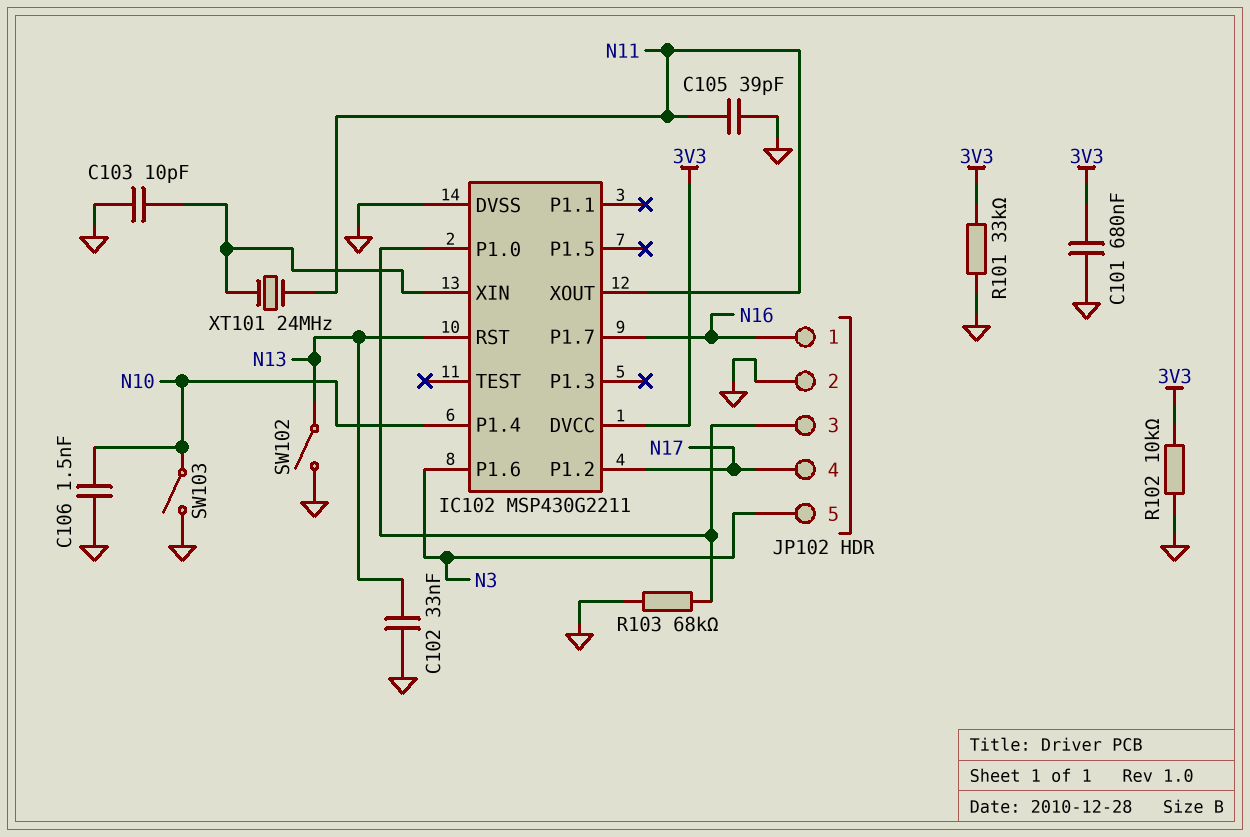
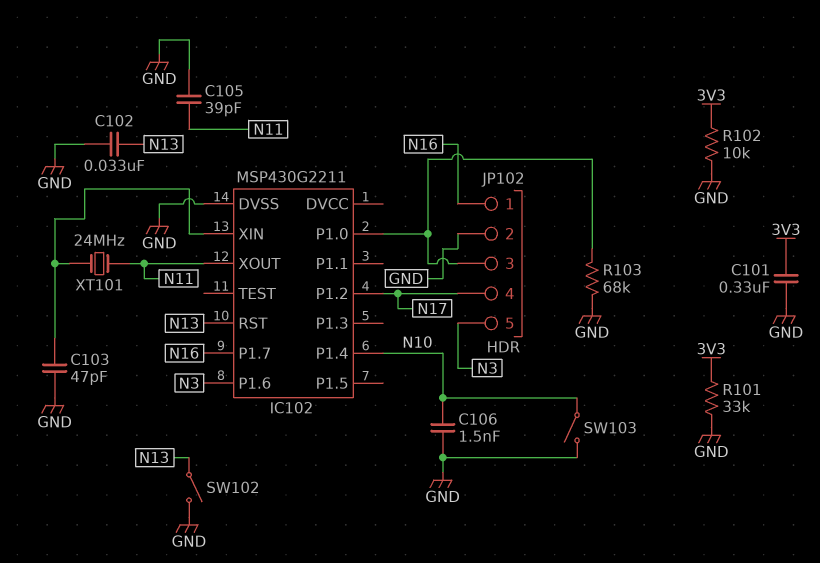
C101: 680nF (3V3, GND) -> 330nF (3V3, GND)
C103: 10pF (GND, IC102/XIN) -> 47pF (GND, IC102/XIN)
IC102 pin DVCC: 3V3 -> none

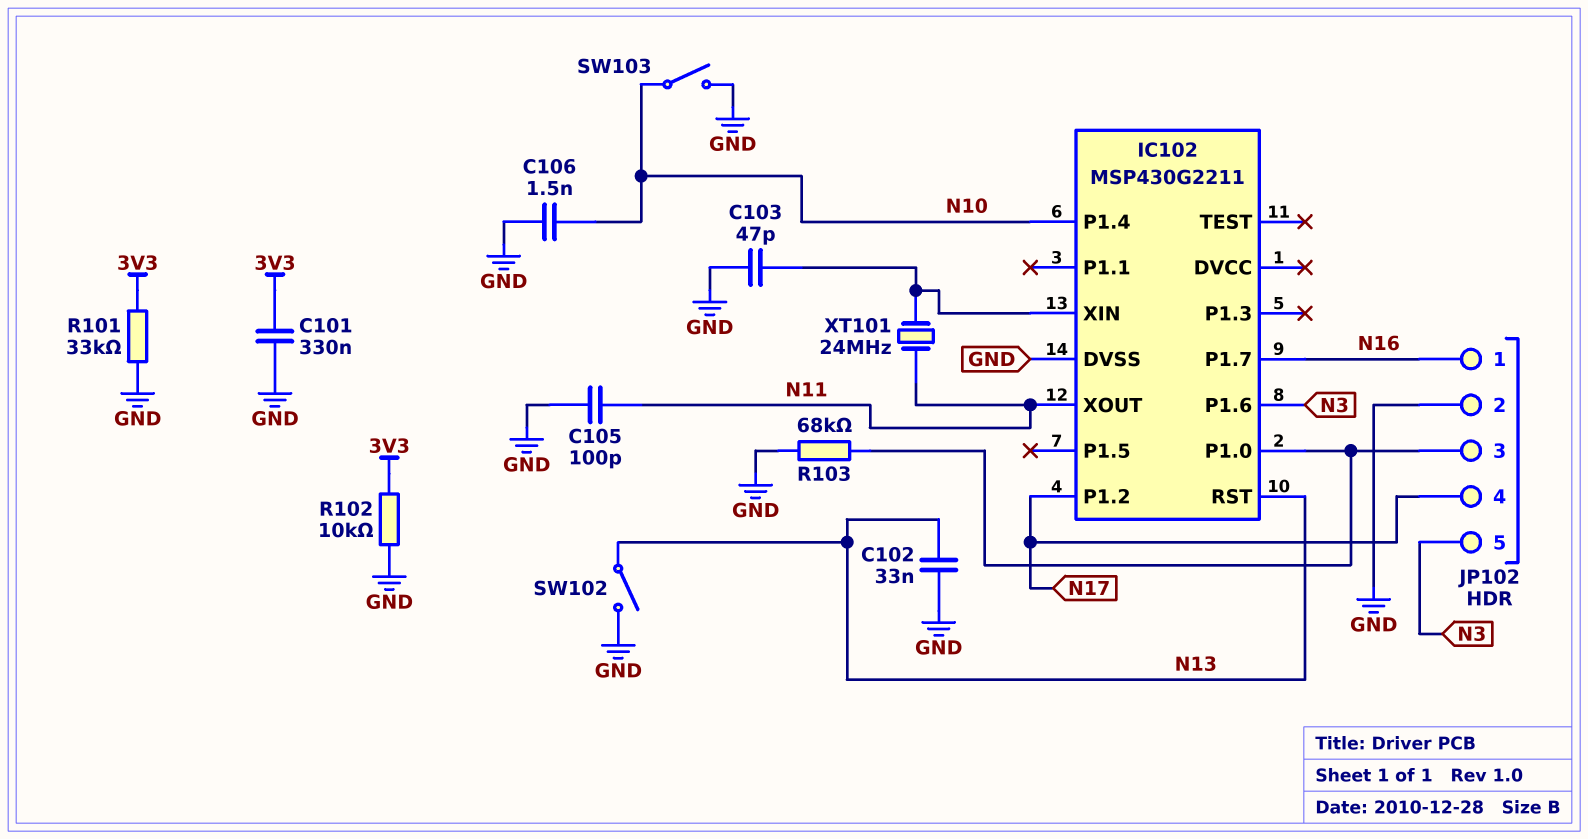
C105: 39pF (GND, N11) -> 100pF (GND, N11)

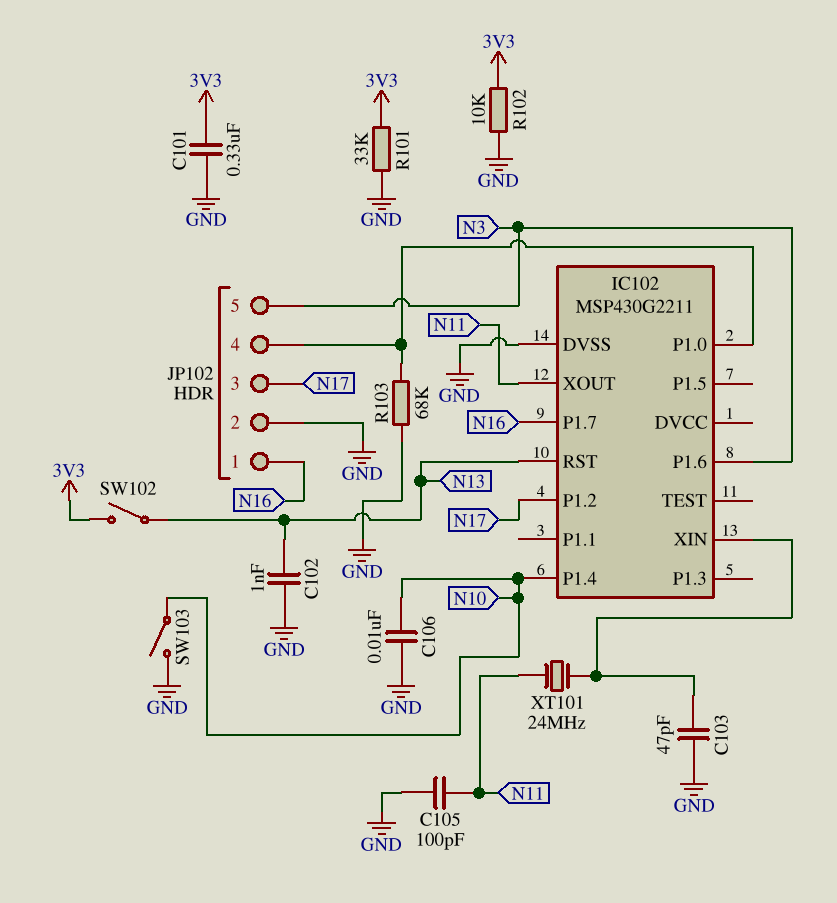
C102: 33nF (GND, N13) -> 1nF (GND, N13)
C106: 1.5nF (GND, N10) -> 10nF (GND, N10)
JP102 pin 3: IC102/P1.0 -> N17
JP102 pin 4: N17 -> IC102/P1.0
SW102: switch (GND, N13) -> switch (3V3, N13)

